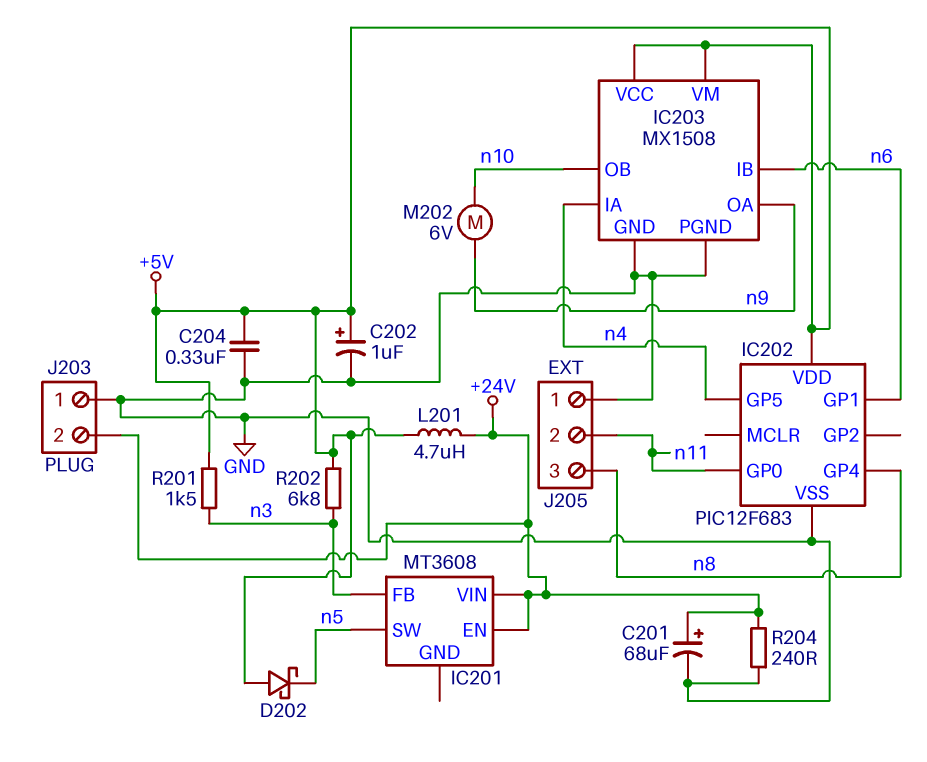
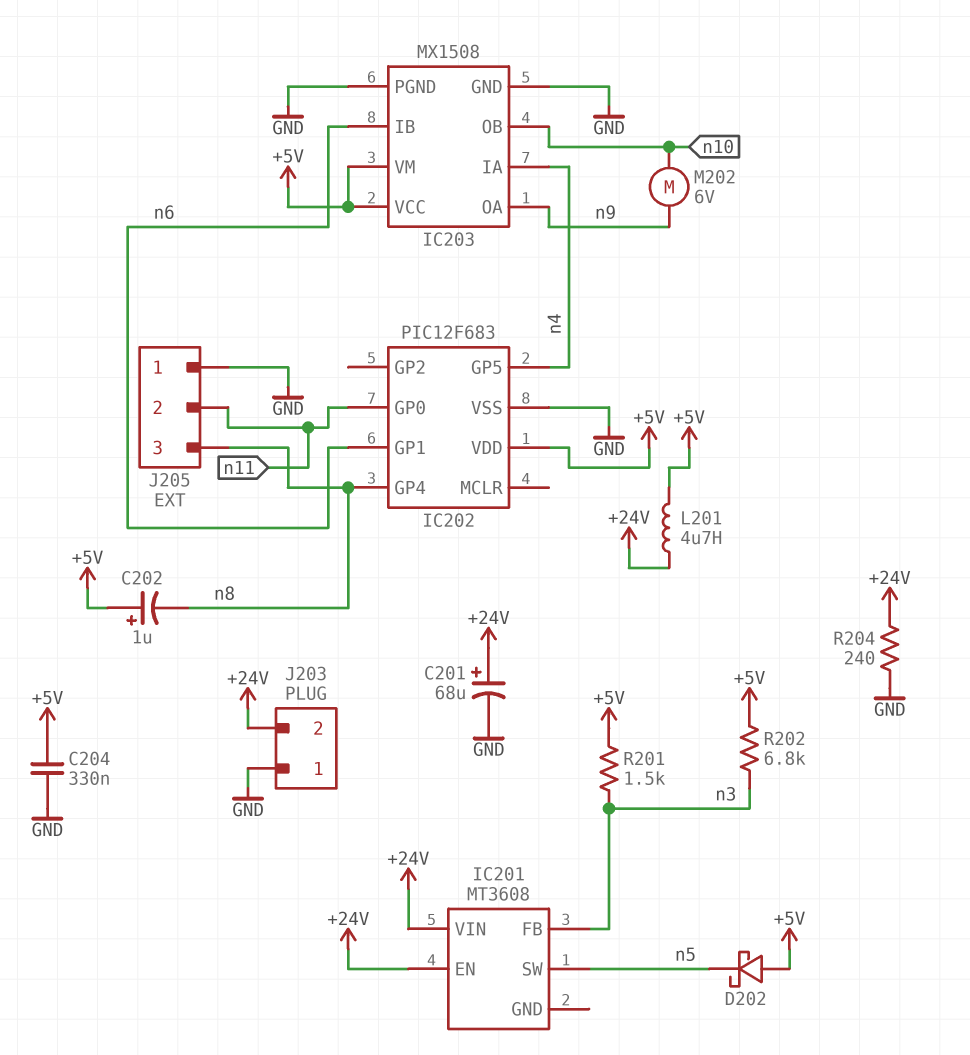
C202: 1uF (plus +5V, minus GND) -> 1uF (plus +5V, minus n8)

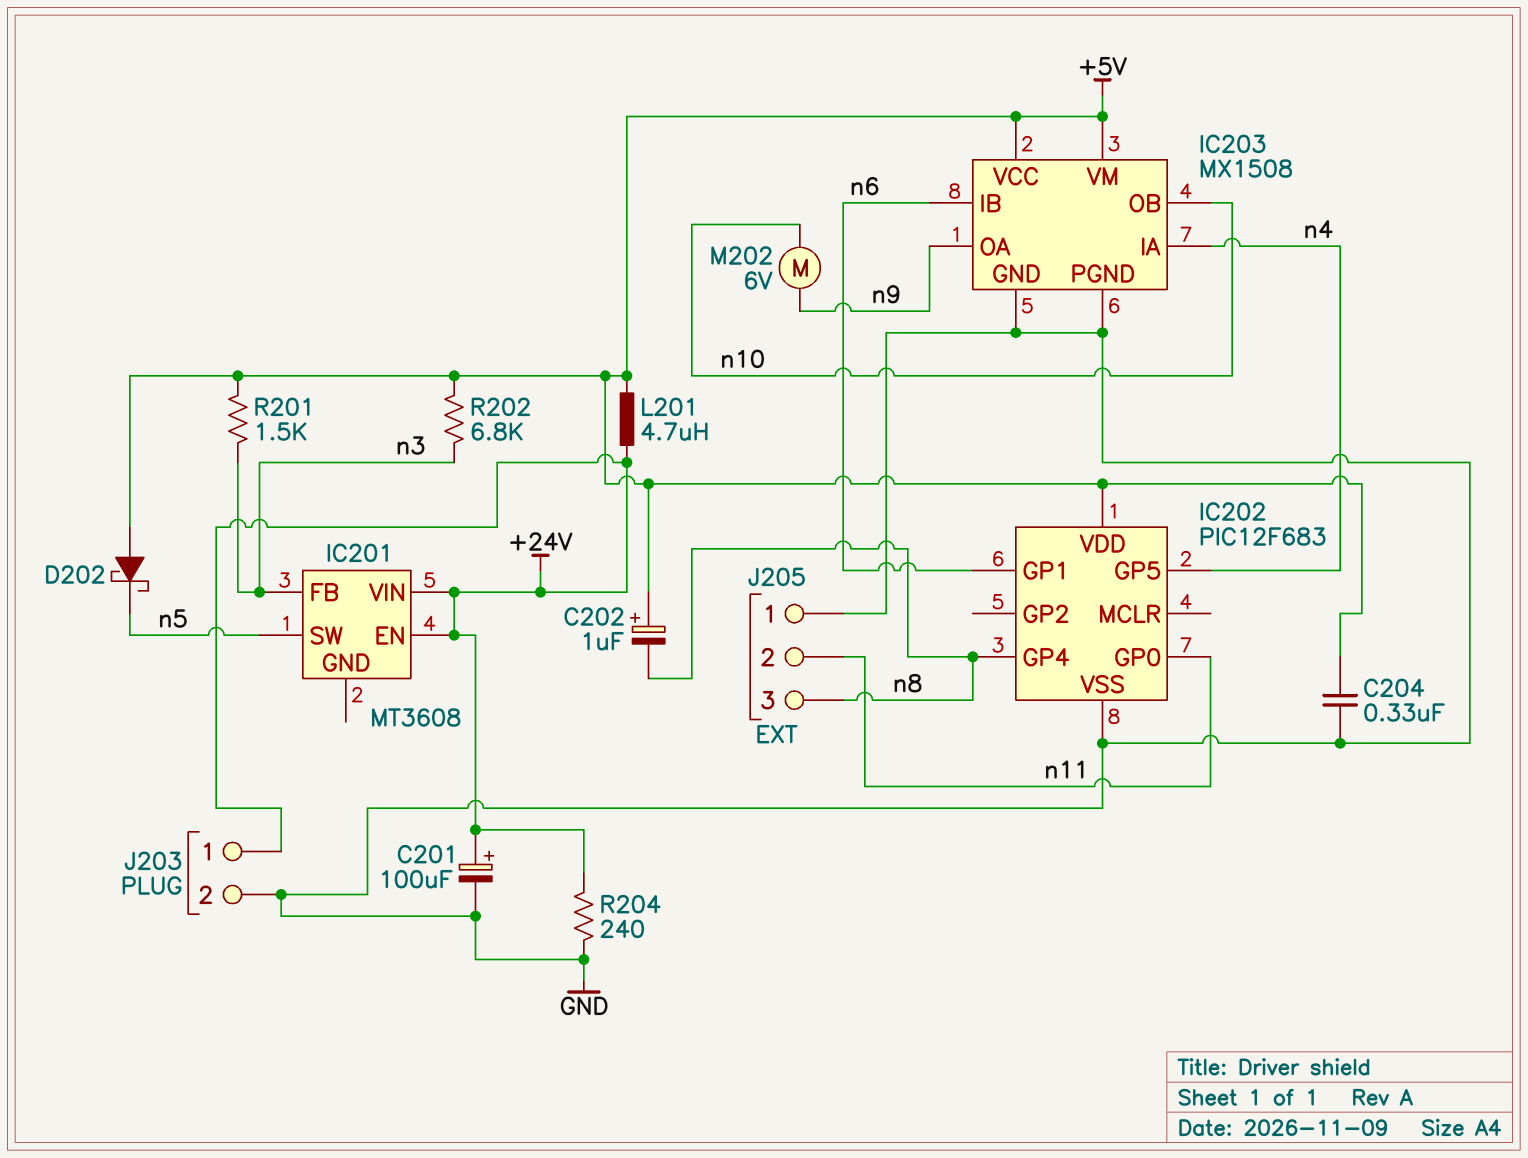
C201: 68uF (plus +24V, minus GND) -> 100uF (plus +24V, minus GND)
J203 pin 1: GND -> +24V
J203 pin 2: +24V -> GND

